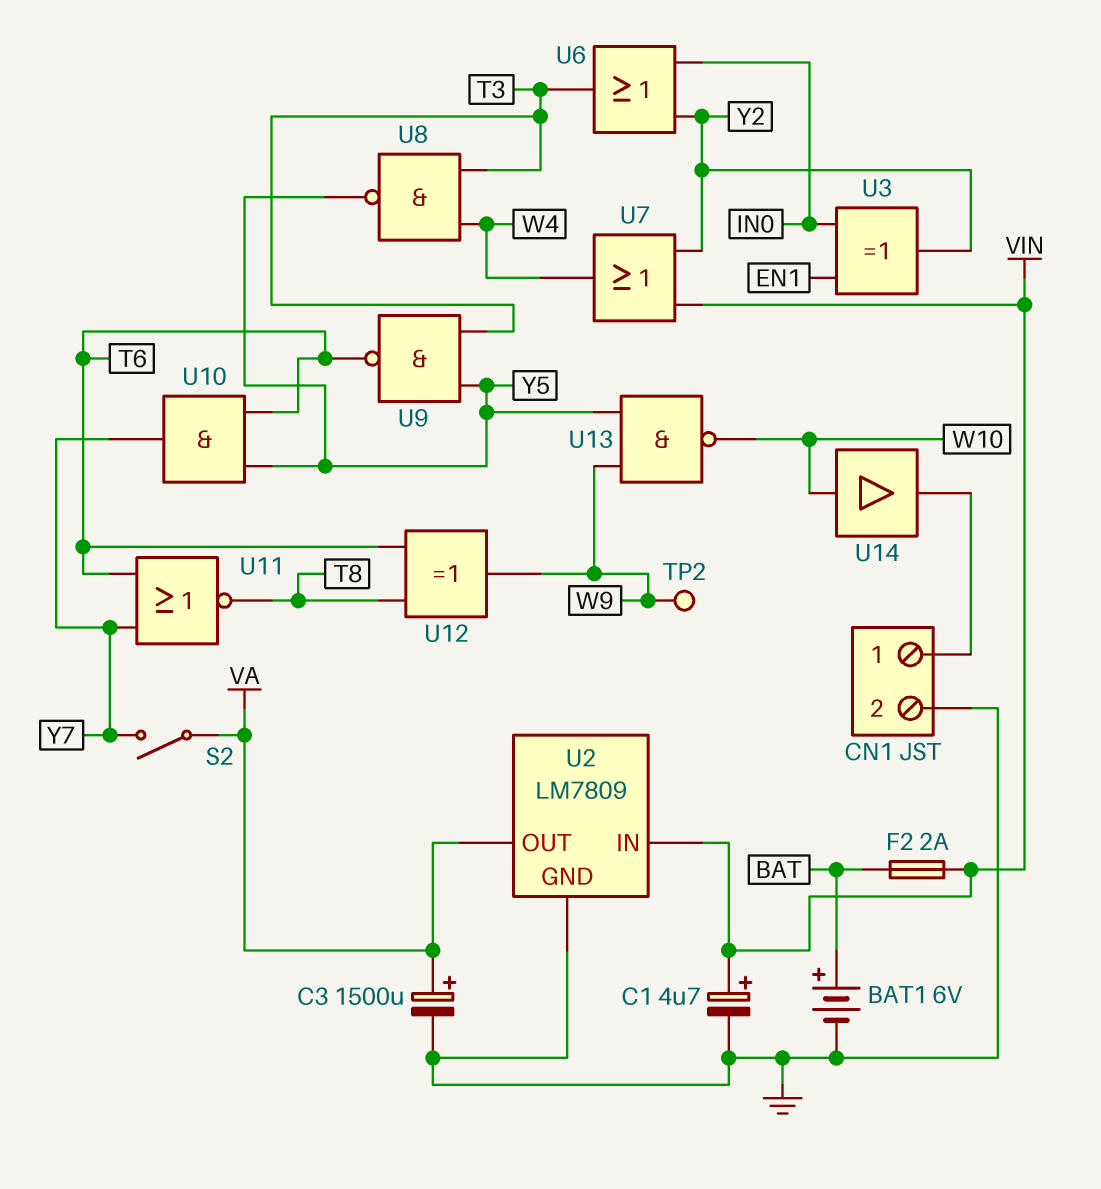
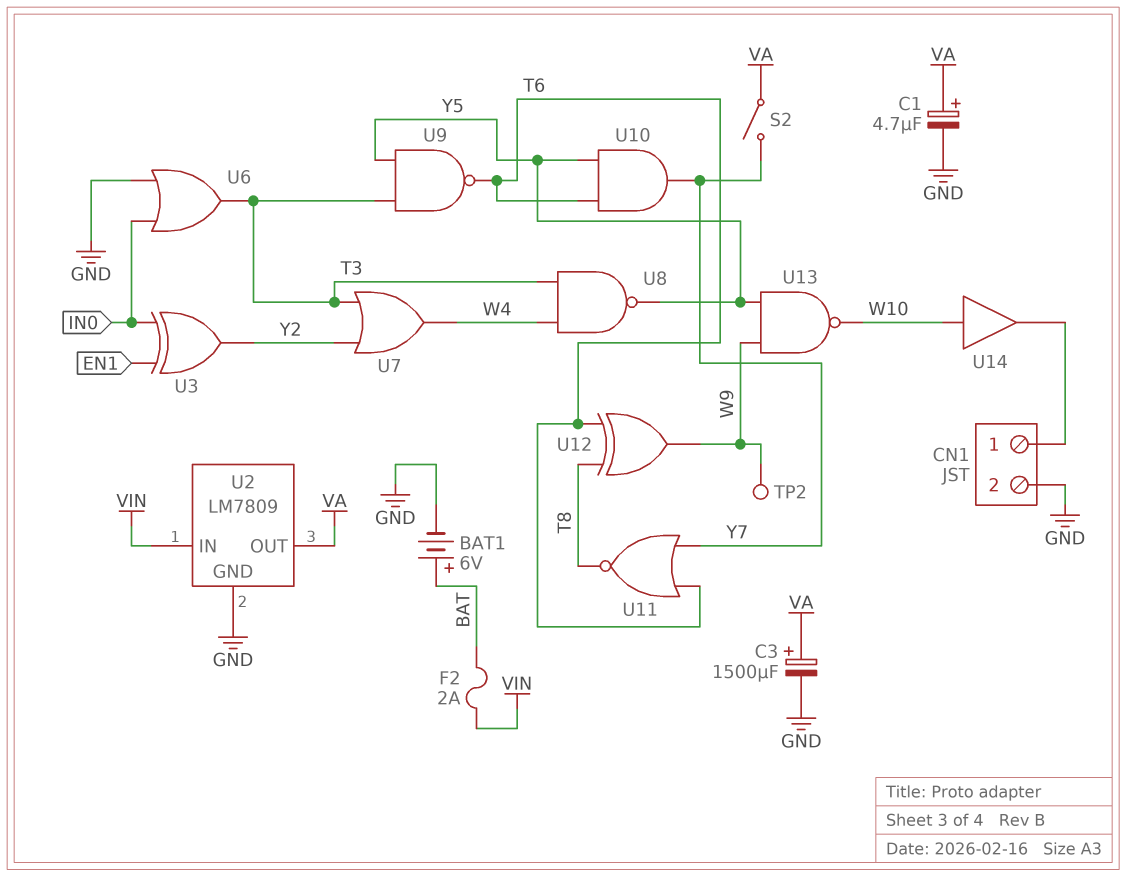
C1: 4.7uF (plus VIN, minus GND) -> 4.7uF (plus VA, minus GND)
U6: OR (in IN0, in Y2, out T3) -> OR (in GND, in IN0, out T3)
U7: OR (in VIN, in Y2, out W4) -> OR (in T3, in Y2, out W4)

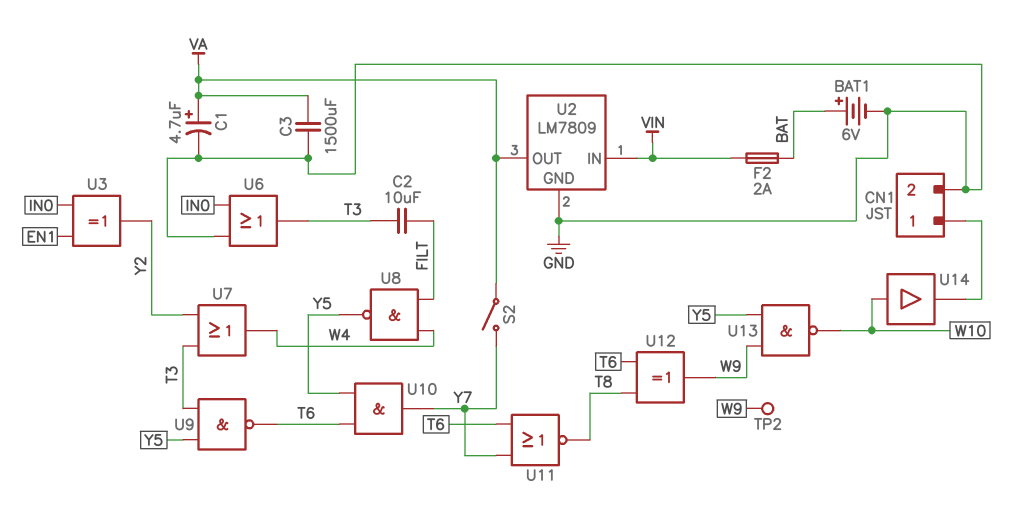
C2: none -> 10uF (FILT, T3)
C3: 1500uF (plus VA, minus GND) -> 1500uF (GND, VA)
U8: NAND (in T3, in W4, out Y5) -> NAND (in FILT, in W4, out Y5)

